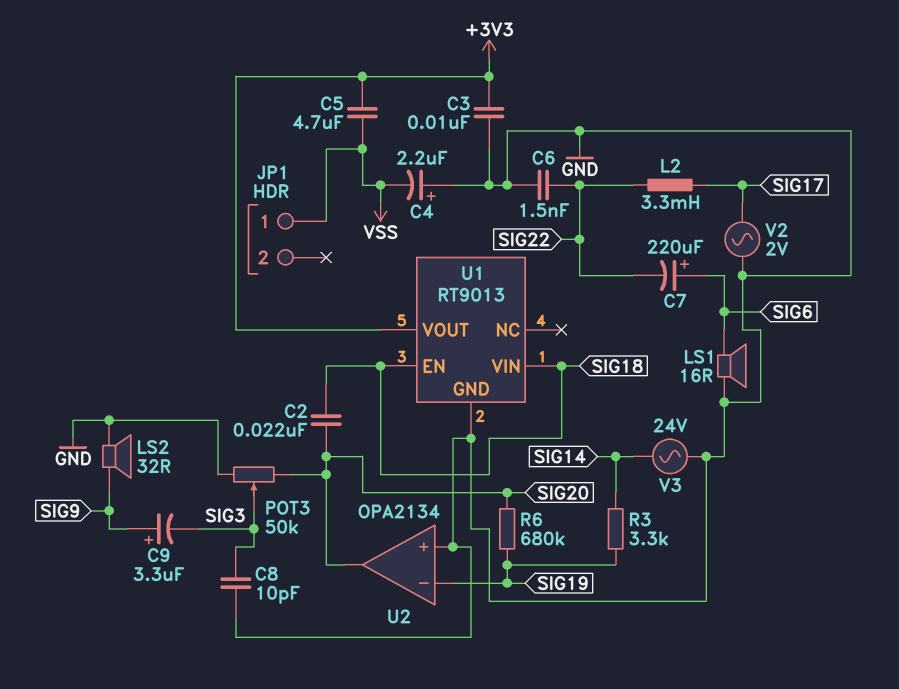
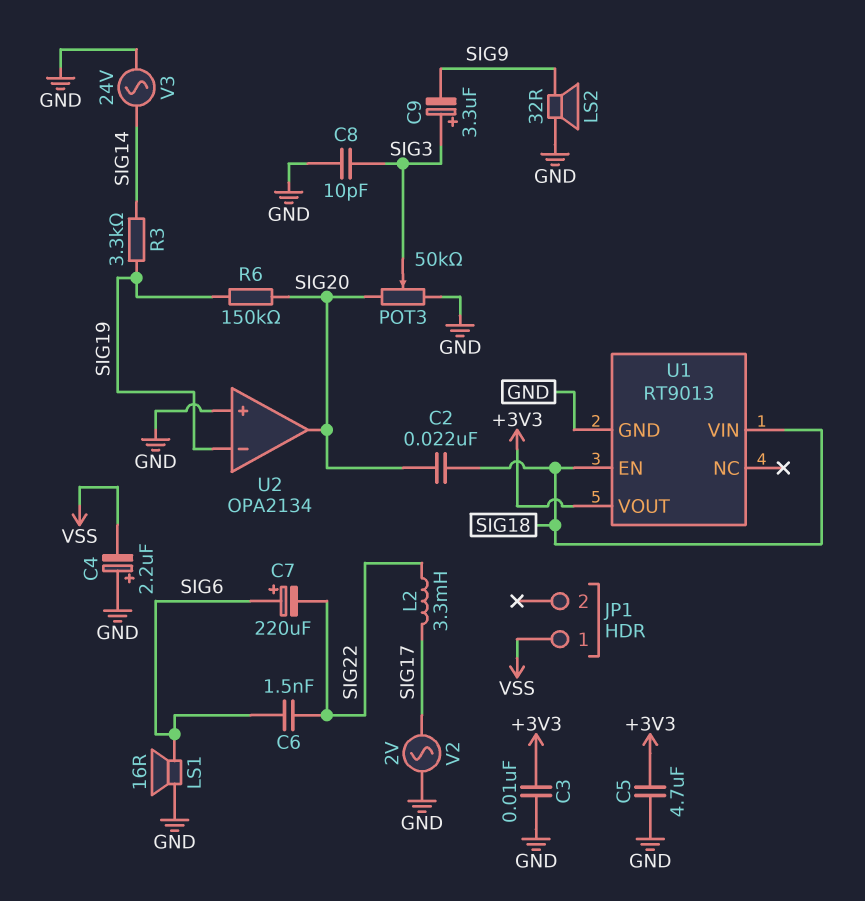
C5: 4.7uF (+3V3, VSS) -> 4.7uF (+3V3, GND)
C6: 1.5nF (GND, SIG22) -> 1.5nF (SIG6, SIG22)
C9: 3.3uF (plus SIG9, minus SIG3) -> 3.3uF (plus SIG3, minus SIG9)
R6: 680k (SIG19, SIG20) -> 150k (SIG19, SIG20)

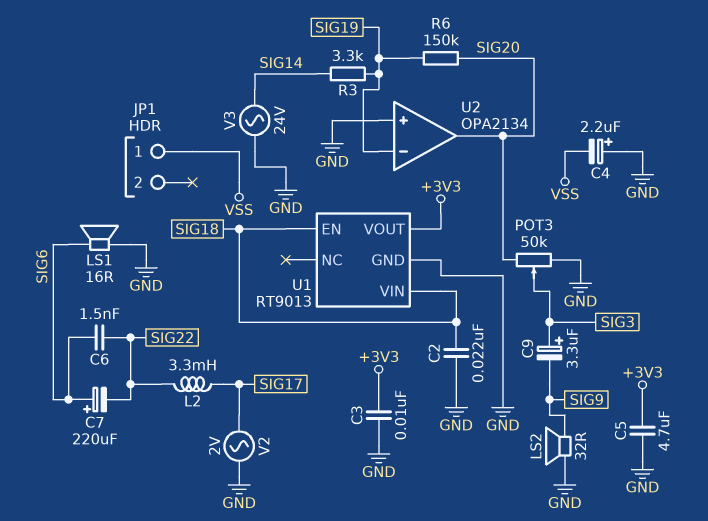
C2: 22nF (SIG18, SIG20) -> 22nF (GND, SIG18)
C8: 10pF (GND, SIG3) -> none

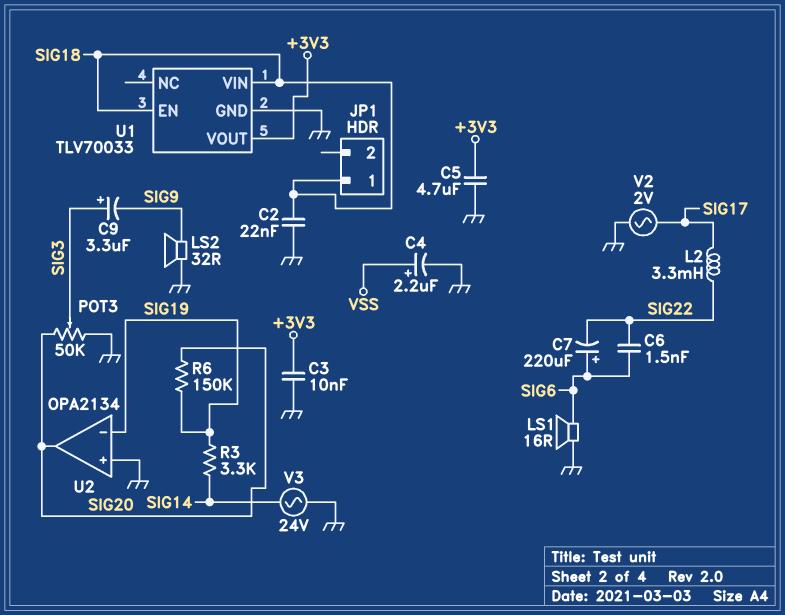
C4: 2.2uF (plus GND, minus VSS) -> 2.2uF (plus VSS, minus GND)
JP1 pin 1: VSS -> SIG18
U1: RT9013 -> TLV70033

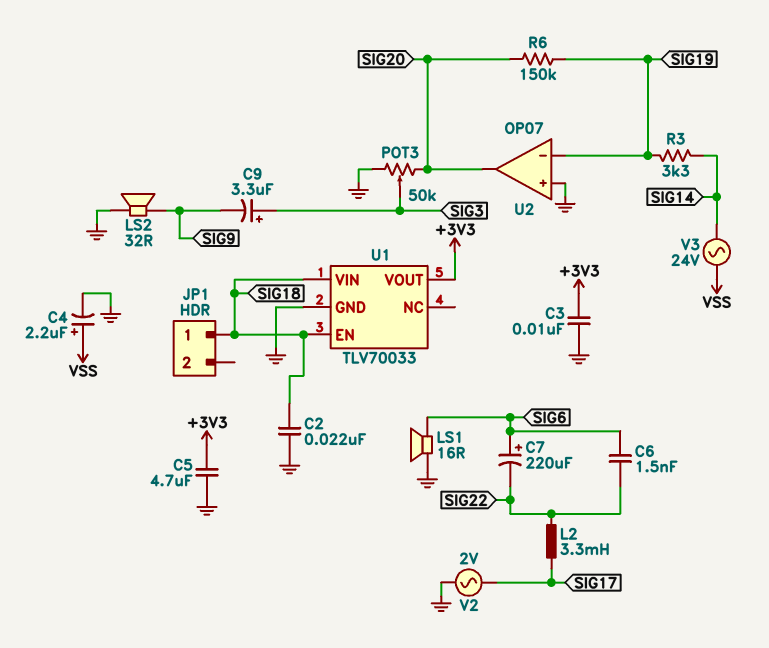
U2: OPA2134 -> OP07
V3: AC 24V (GND, SIG14) -> AC 24V (SIG14, VSS)

